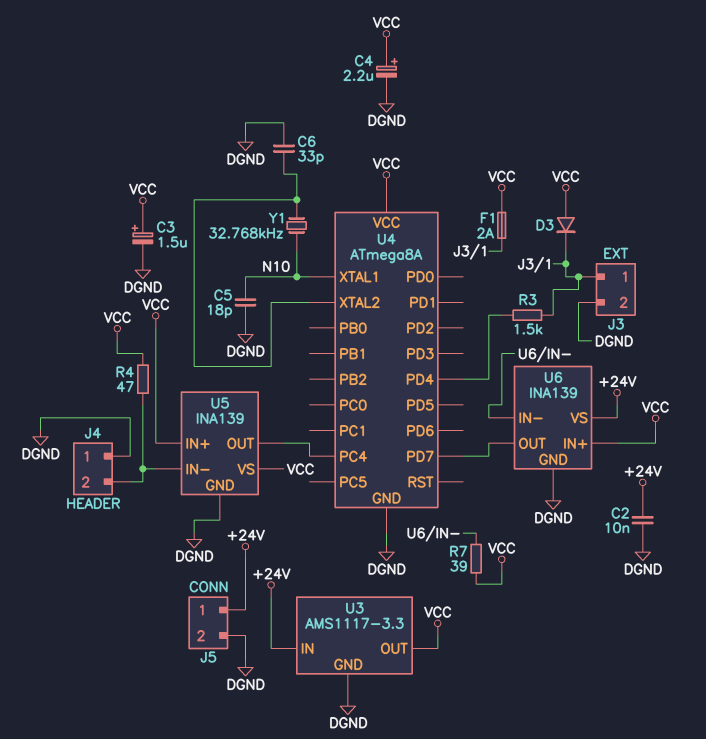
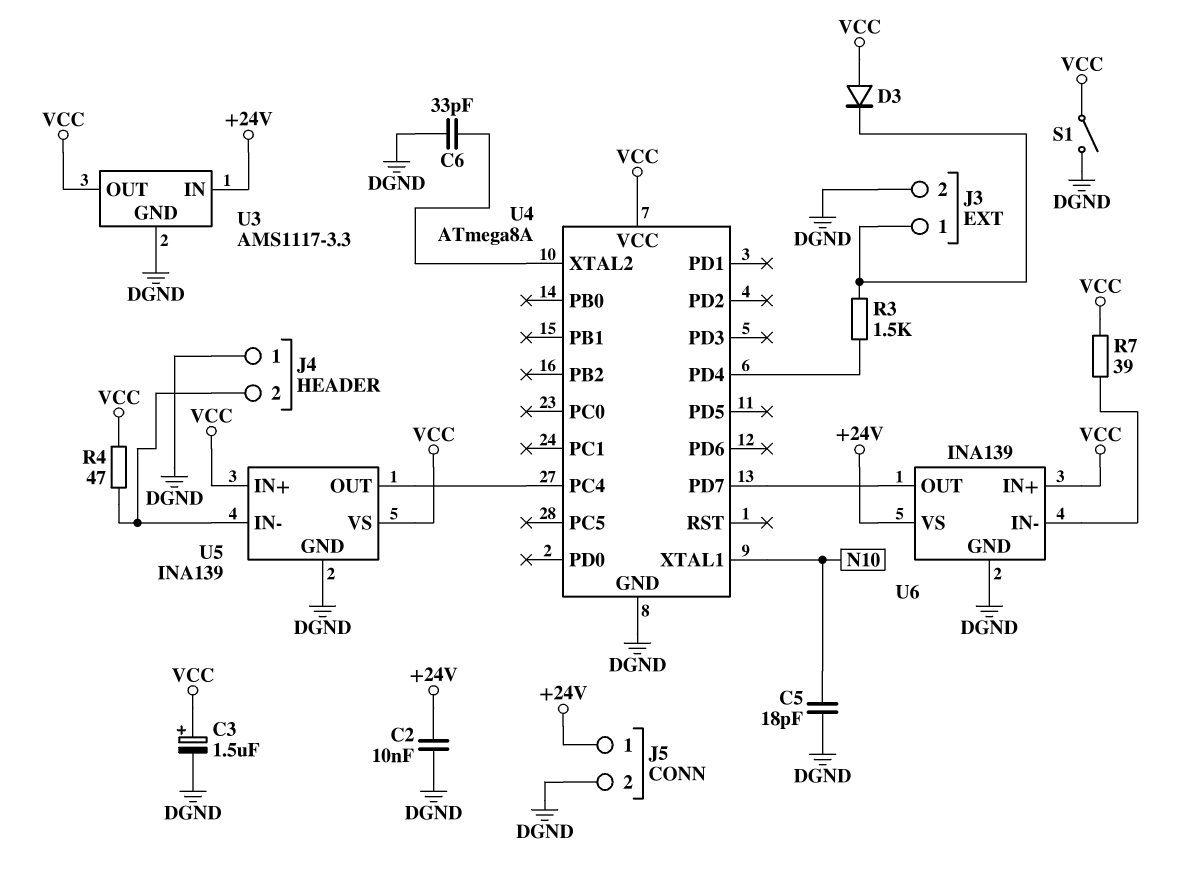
C4: 2.2uF (plus VCC, minus DGND) -> none
F1: 2A (J3/1, VCC) -> none
S1: none -> switch (DGND, VCC)
Y1: 32.768kHz (N10, U4/XTAL2) -> none

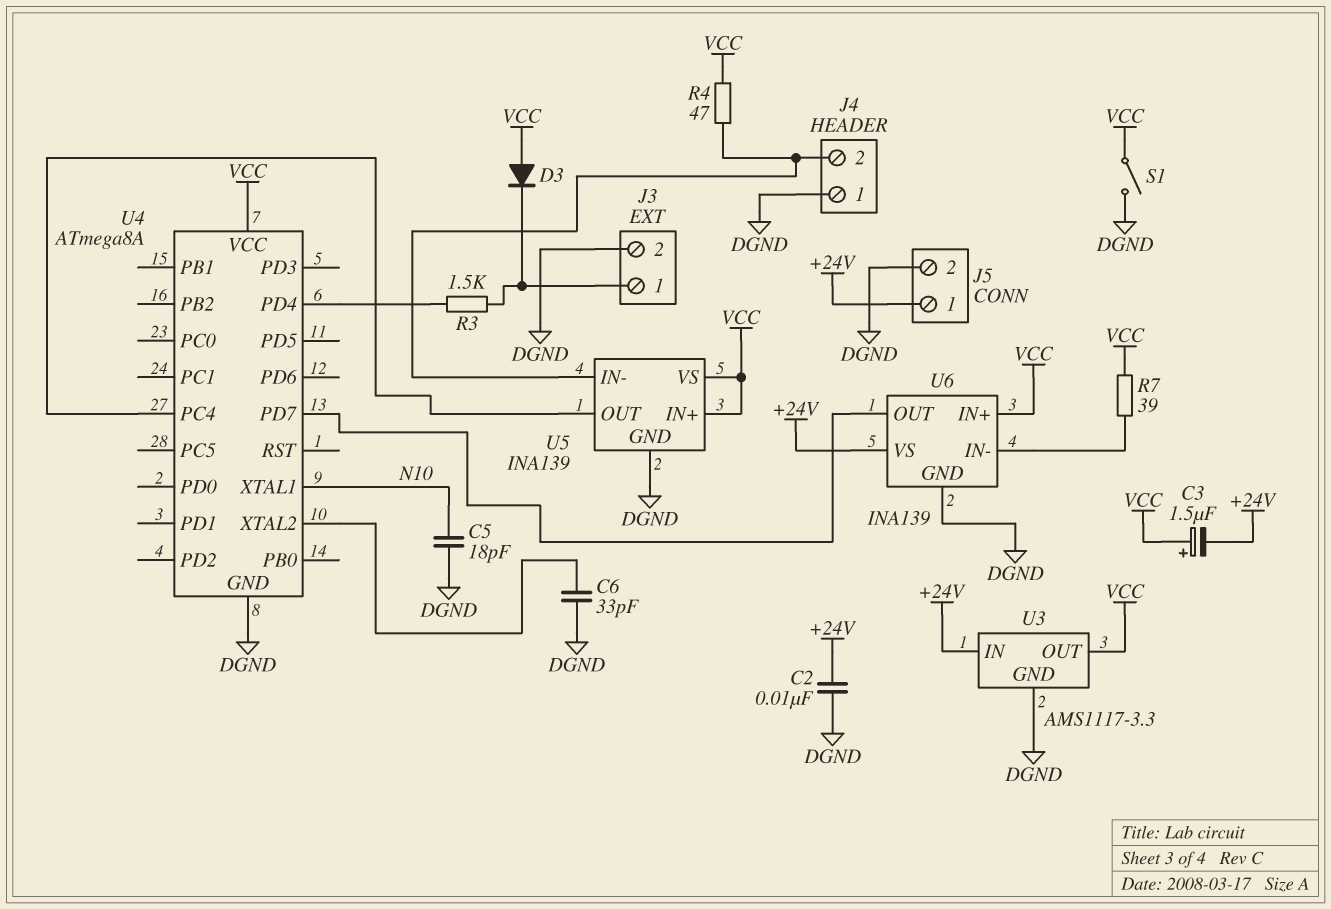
C3: 1.5uF (plus VCC, minus DGND) -> 1.5uF (plus VCC, minus +24V)

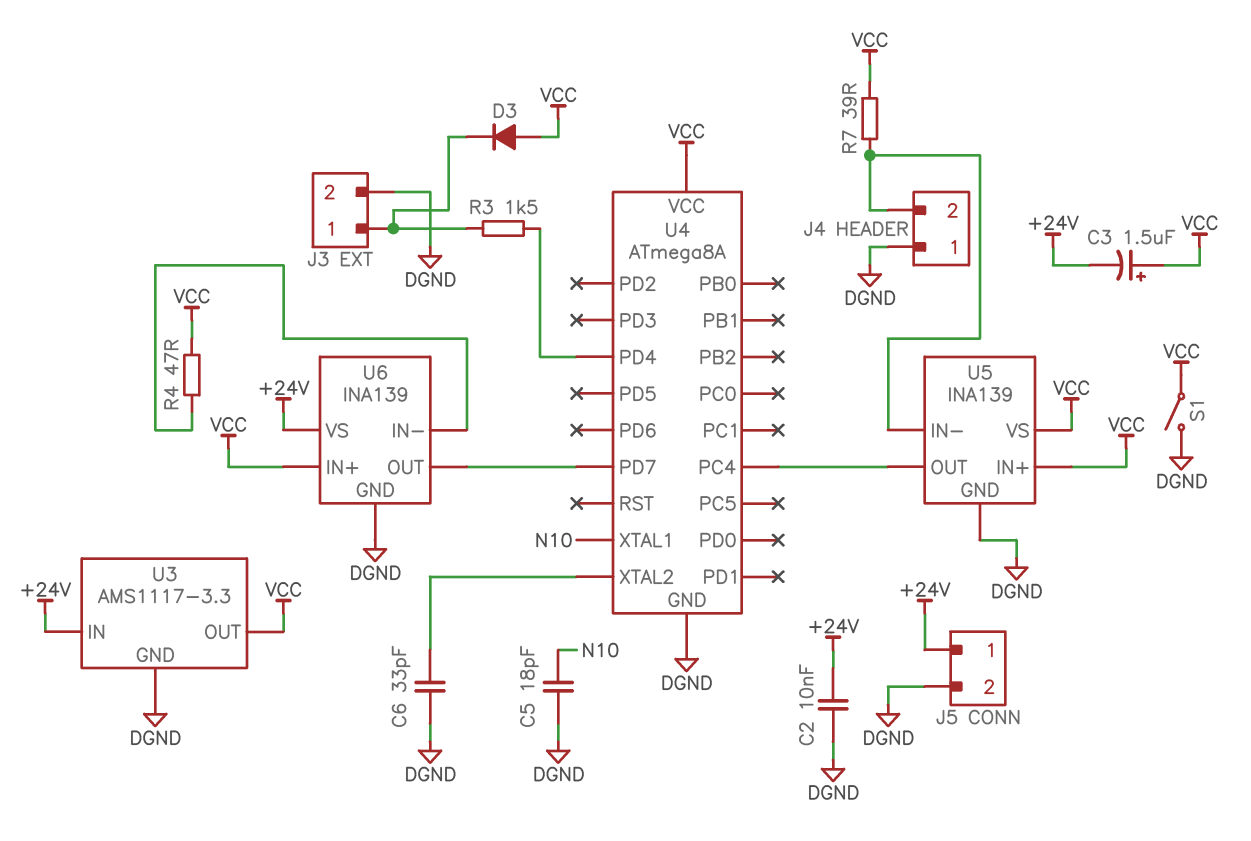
R4: 47 (J4/2, VCC) -> 47 (U6/IN-, VCC)
R7: 39 (U6/IN-, VCC) -> 39 (J4/2, VCC)

